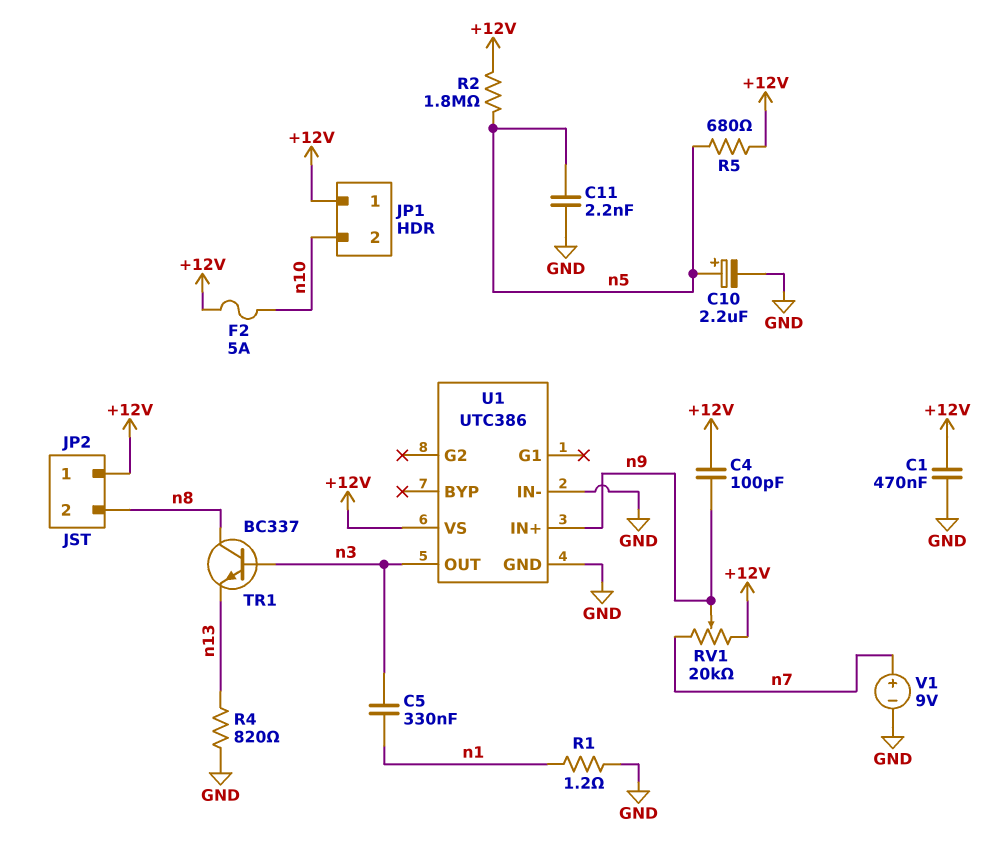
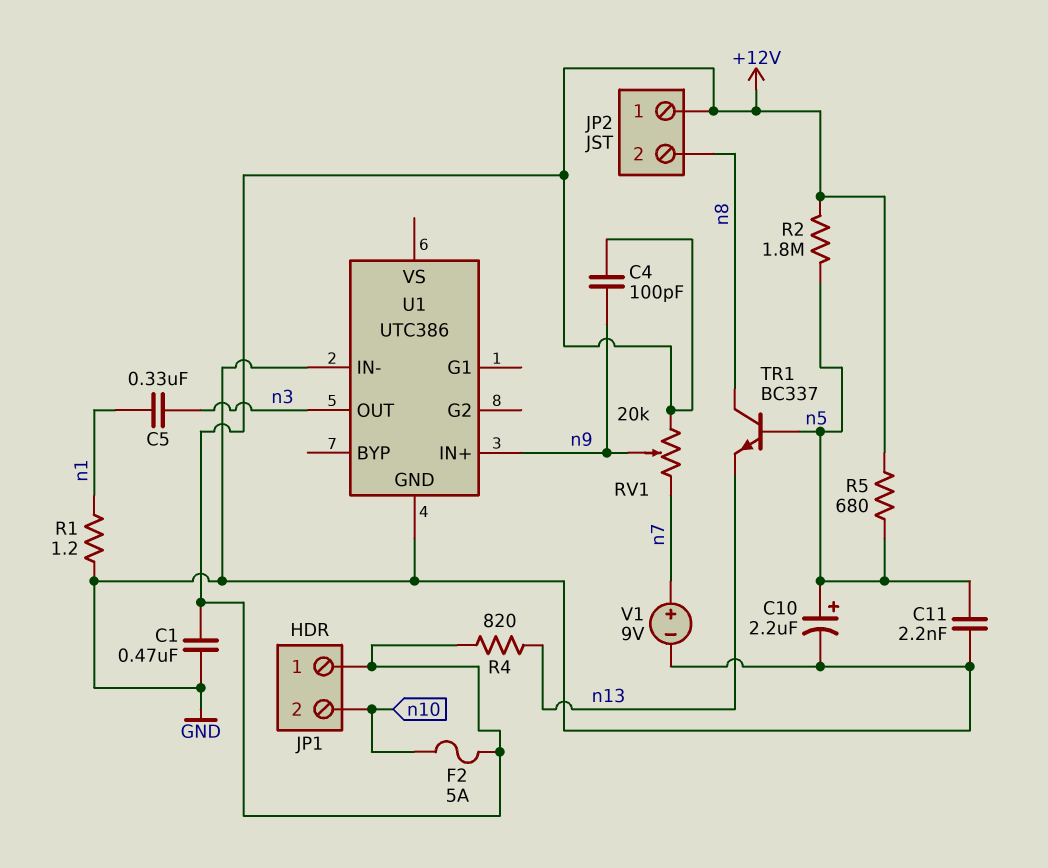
R4: 820 (GND, n13) -> 820 (+12V, n13)
TR1: NPN BC337 (B n3, C n8, E n13) -> NPN BC337 (B n5, C n8, E n13)
U1 pin VS: +12V -> none

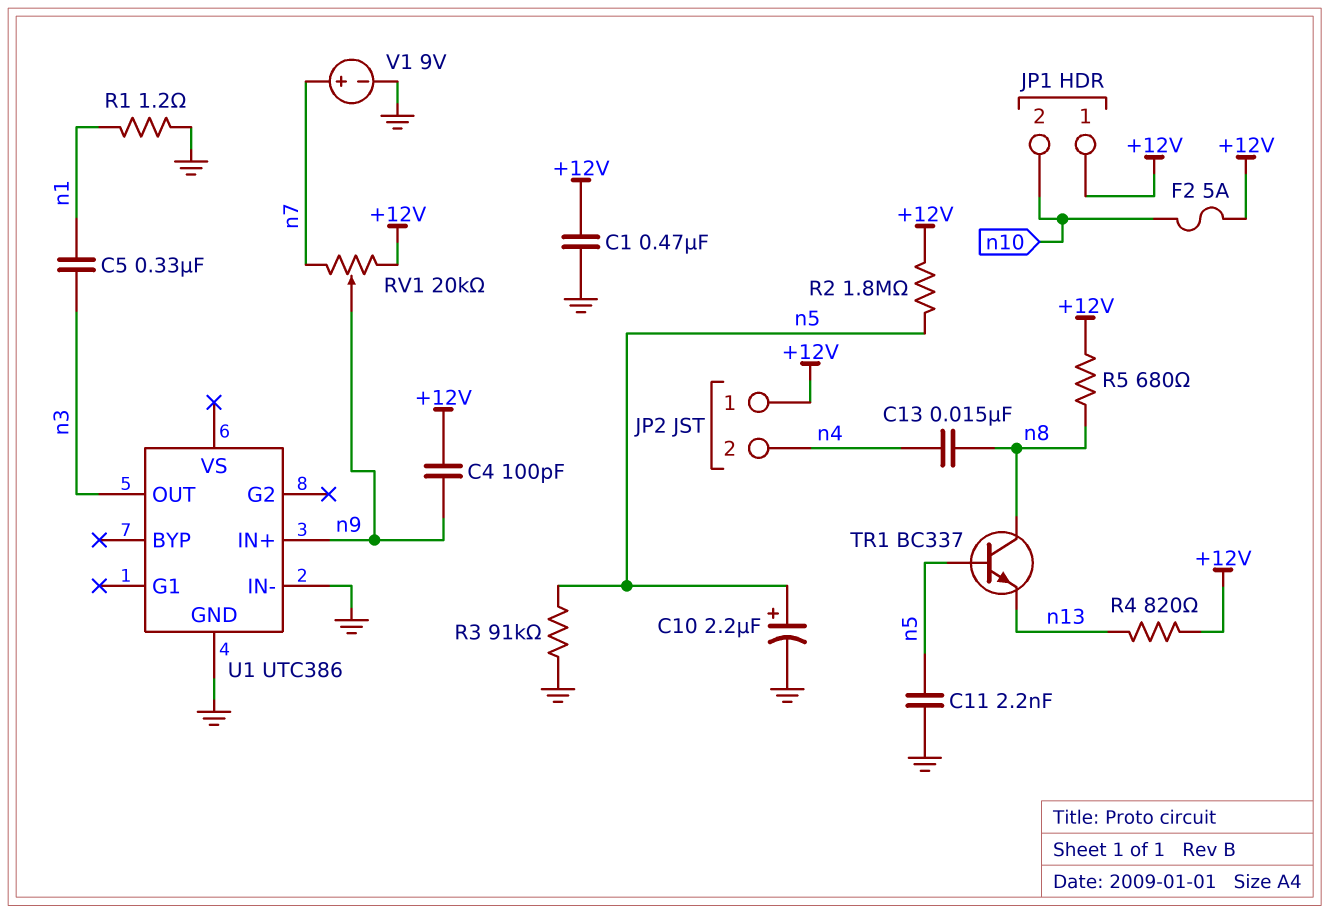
C13: none -> 15nF (n4, n8)
JP2 pin 2: n8 -> n4
R3: none -> 91k (GND, n5)
R5: 680 (+12V, n5) -> 680 (+12V, n8)

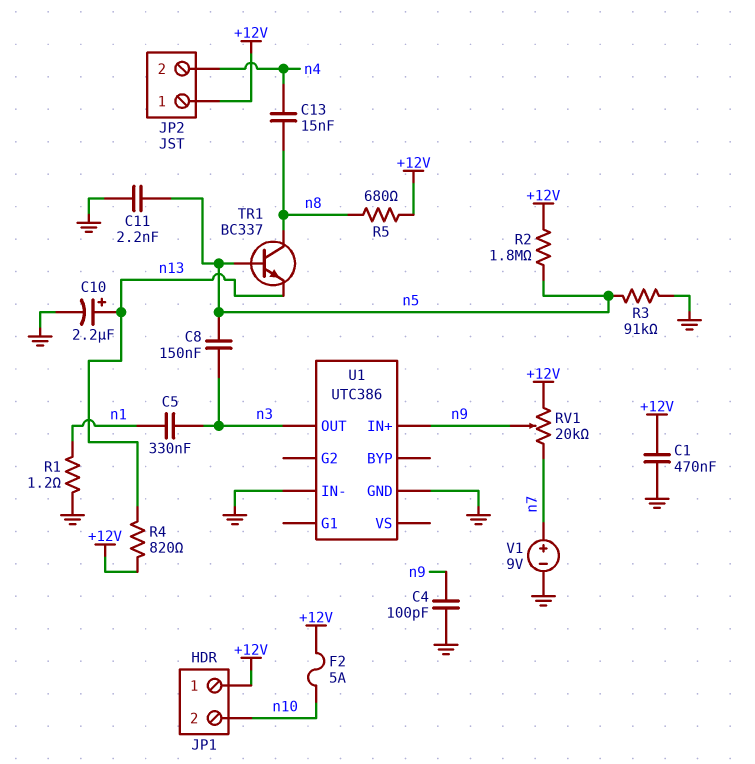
C4: 100pF (+12V, n9) -> 100pF (GND, n9)
C8: none -> 150nF (n3, n5)
C10: 2.2uF (plus n5, minus GND) -> 2.2uF (plus n13, minus GND)

